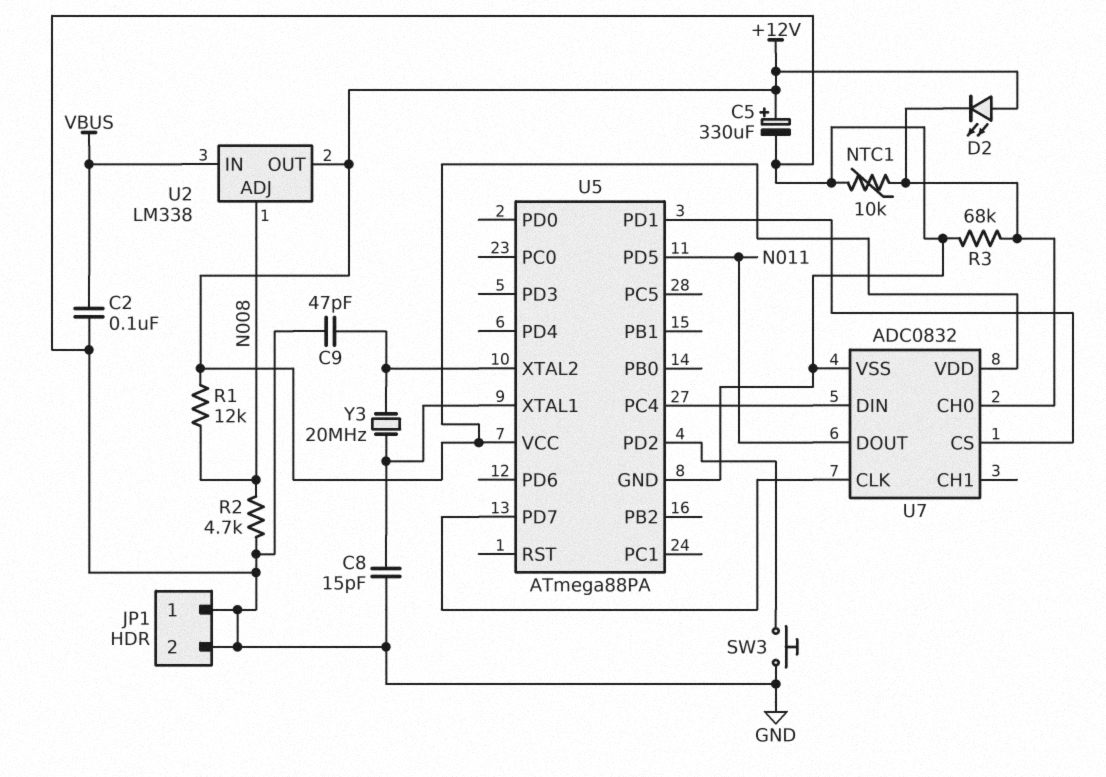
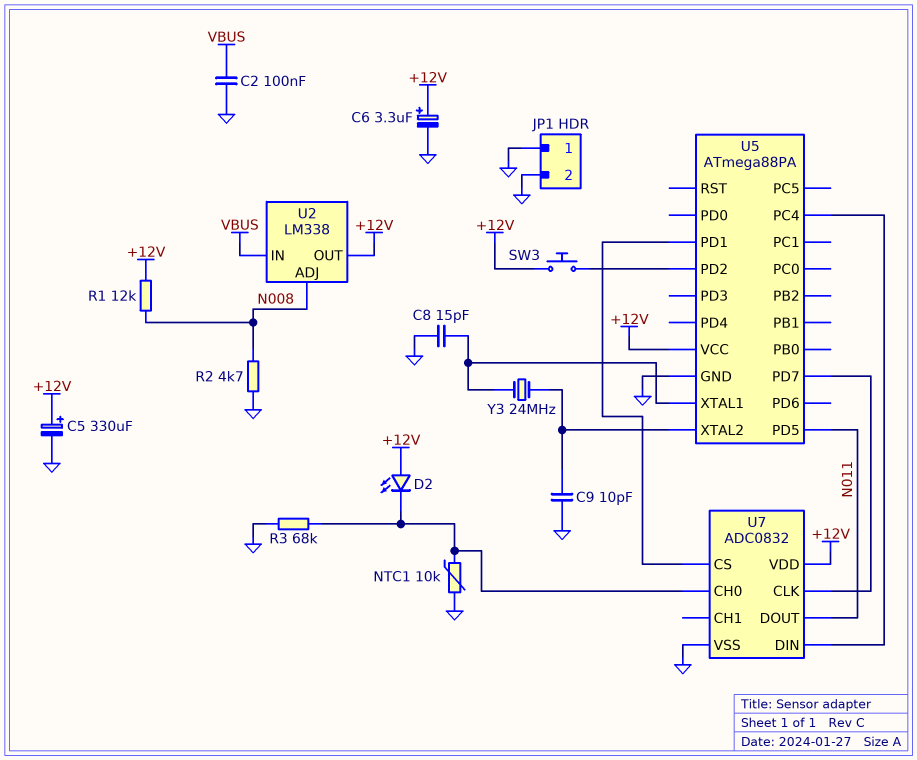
C6: none -> 3.3uF (plus +12V, minus GND)
C9: 47pF (GND, U5/XTAL2) -> 10pF (GND, U5/XTAL2)
SW3: button (GND, U5/PD2) -> button (+12V, U5/PD2)
Y3: 20MHz (U5/XTAL1, U5/XTAL2) -> 24MHz (U5/XTAL1, U5/XTAL2)

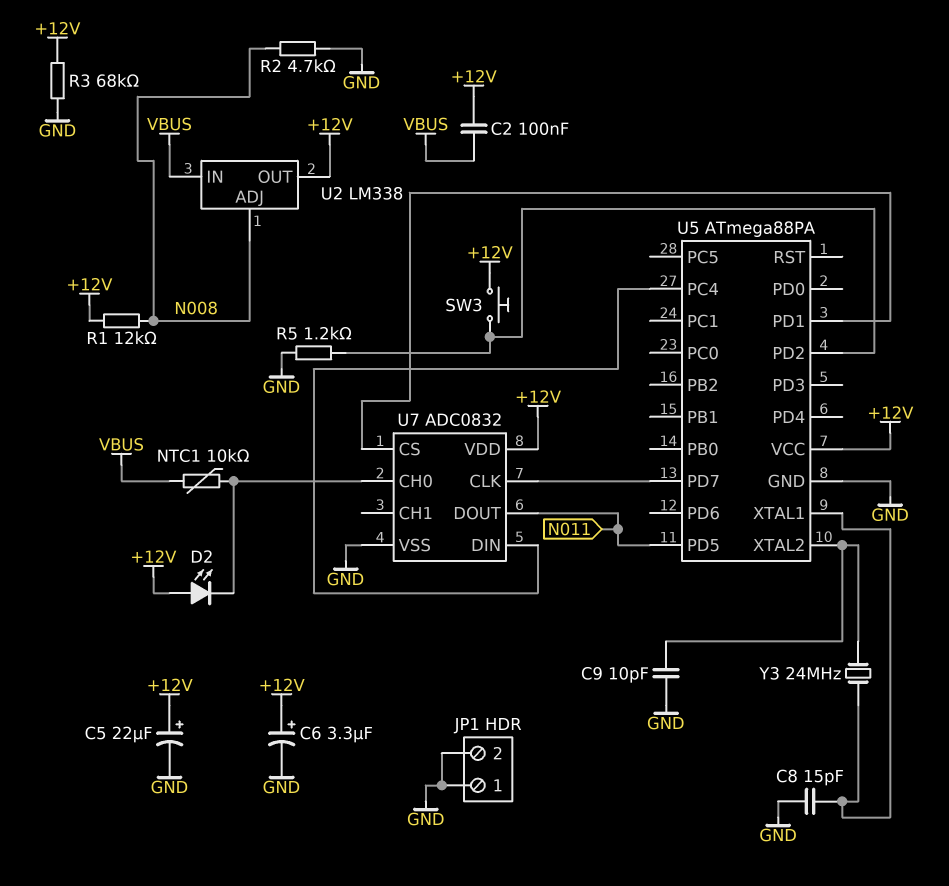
C2: 100nF (GND, VBUS) -> 100nF (+12V, VBUS)
C5: 330uF (plus +12V, minus GND) -> 22uF (plus +12V, minus GND)
NTC1: 10k (GND, U7/CH0) -> 10k (U7/CH0, VBUS)
R3: 68k (GND, U7/CH0) -> 68k (+12V, GND)
R5: none -> 1.2k (GND, U5/PD2)

